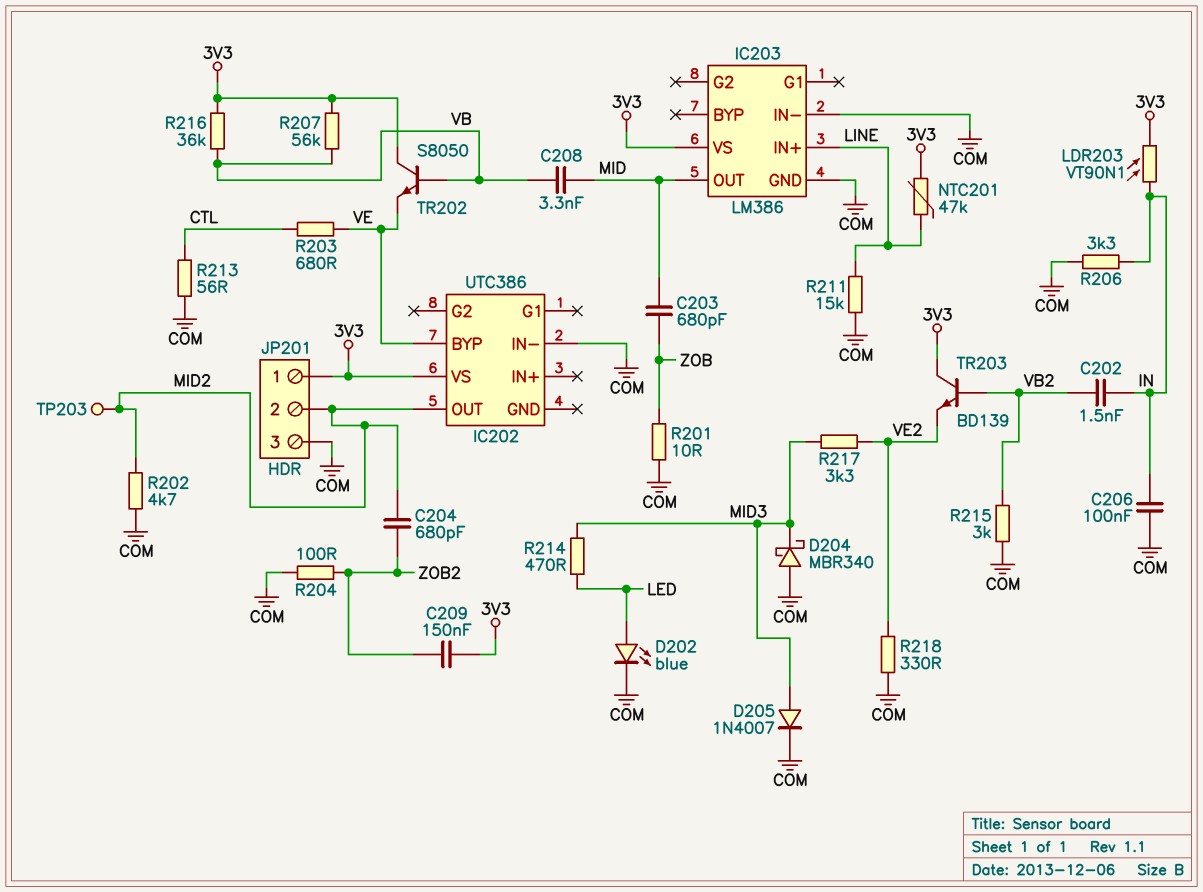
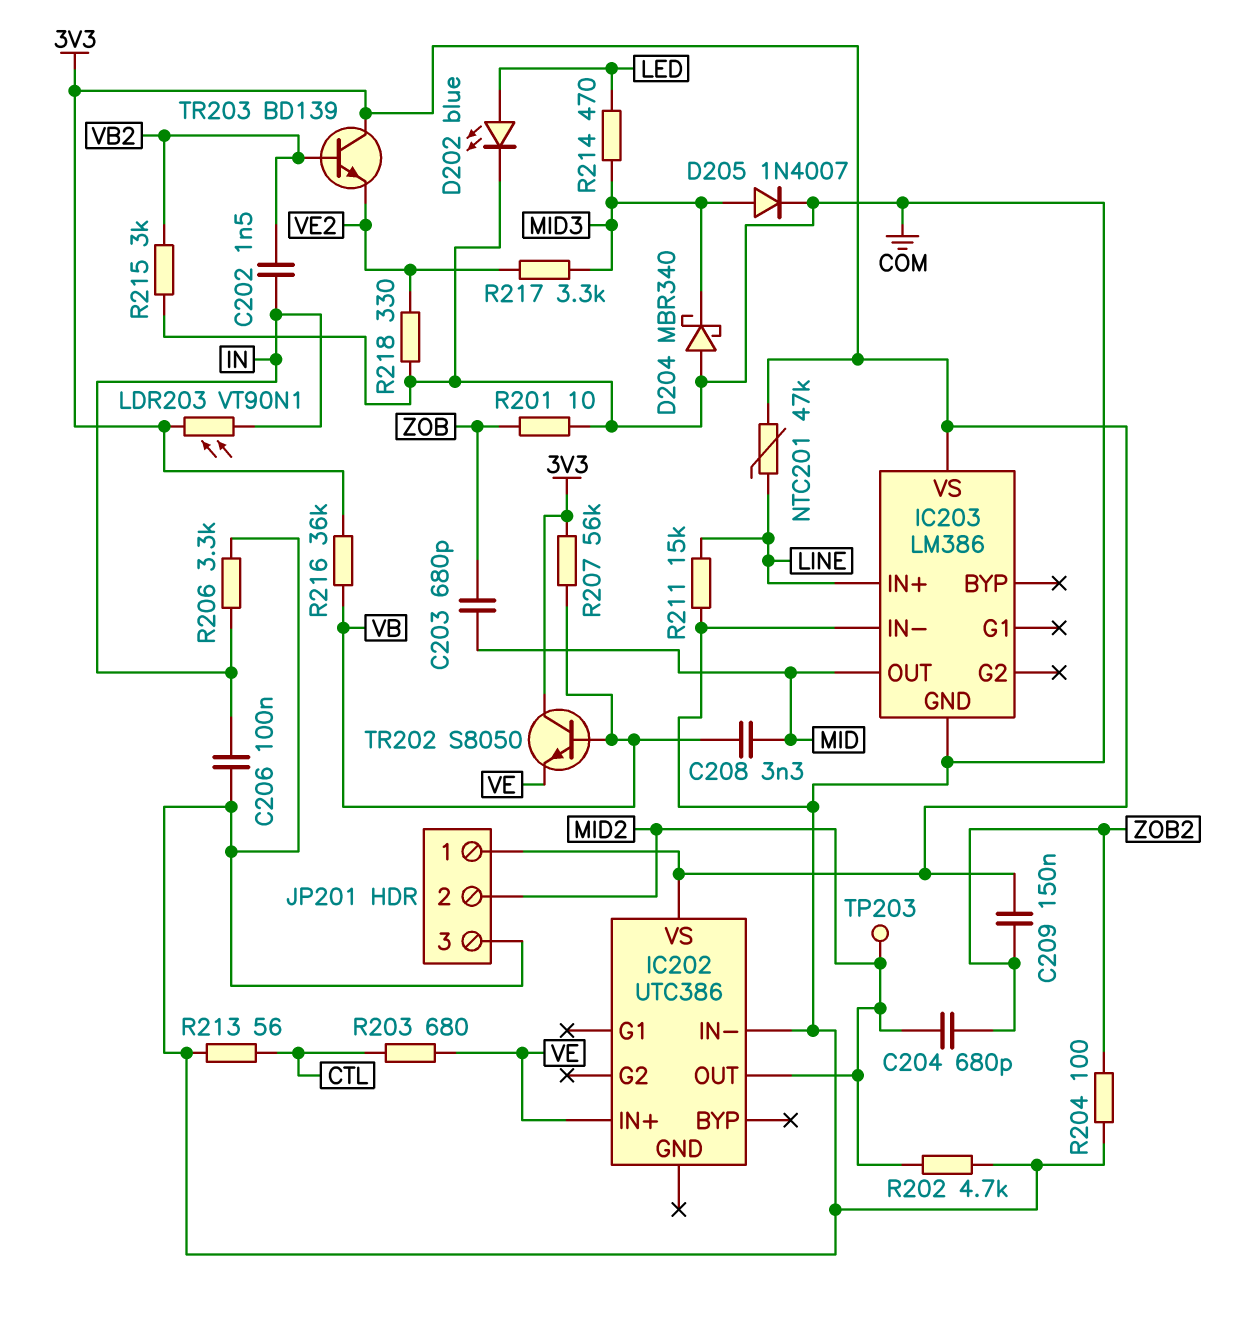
IC202 pin BYP: VE -> none
IC202 pin IN+: none -> VE

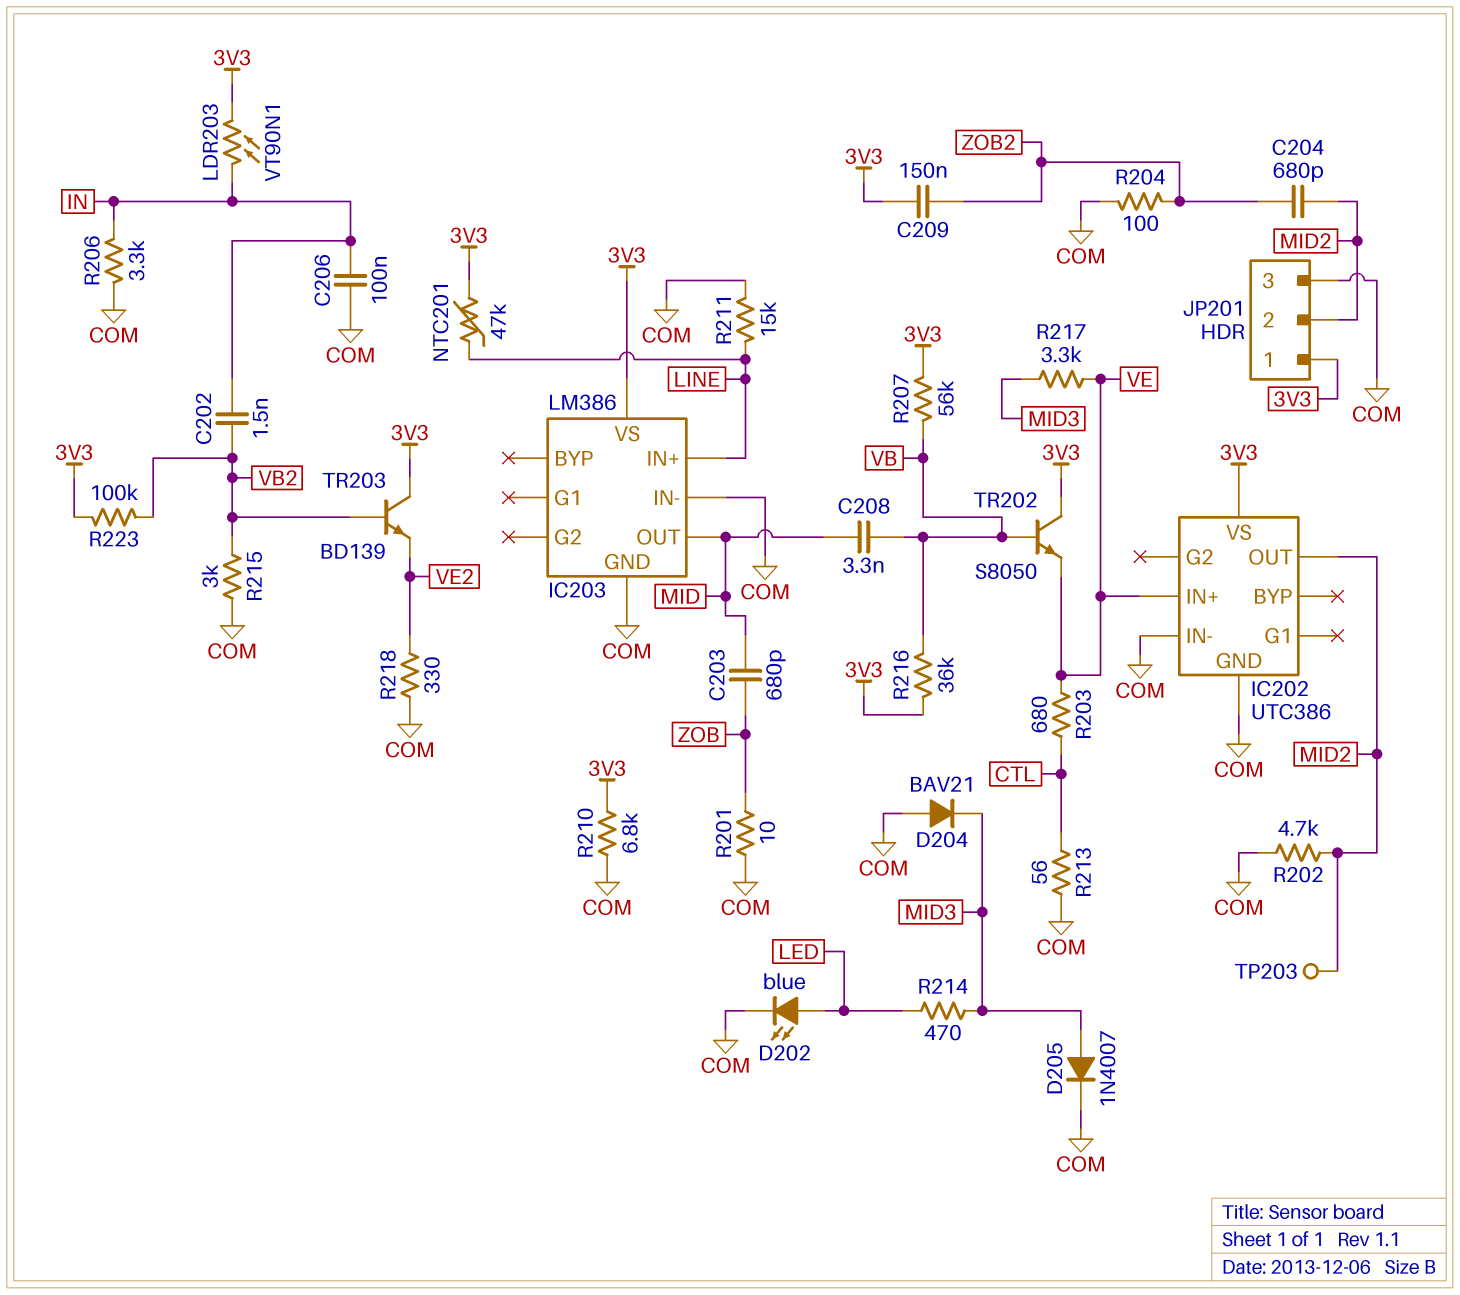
D204: schottky MBR340 (A COM, K MID3) -> diode BAV21 (A COM, K MID3)
IC202 pin GND: none -> COM
R210: none -> 6.8k (3V3, COM)
R217: 3.3k (MID3, VE2) -> 3.3k (MID3, VE)
R223: none -> 100k (3V3, VB2)

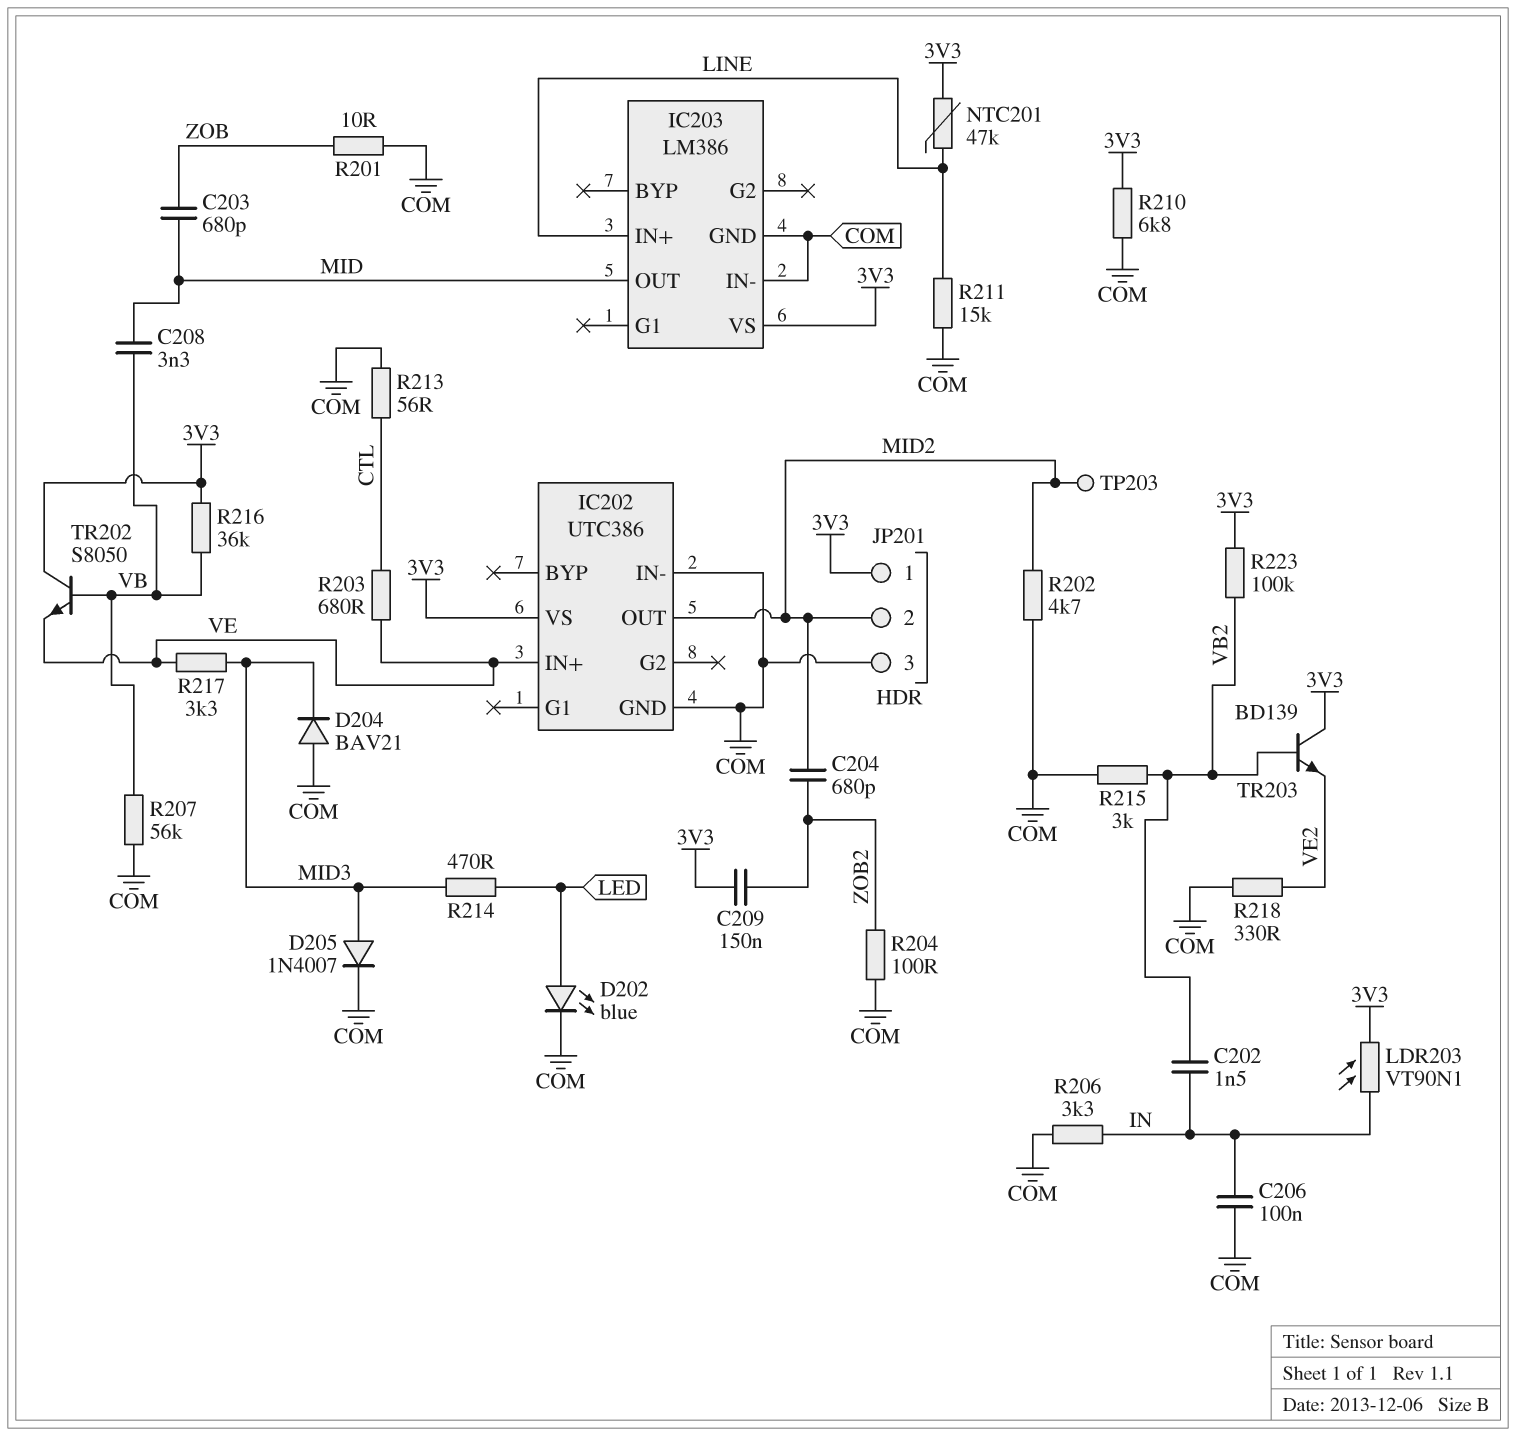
R207: 56k (3V3, VB) -> 56k (COM, VB)

